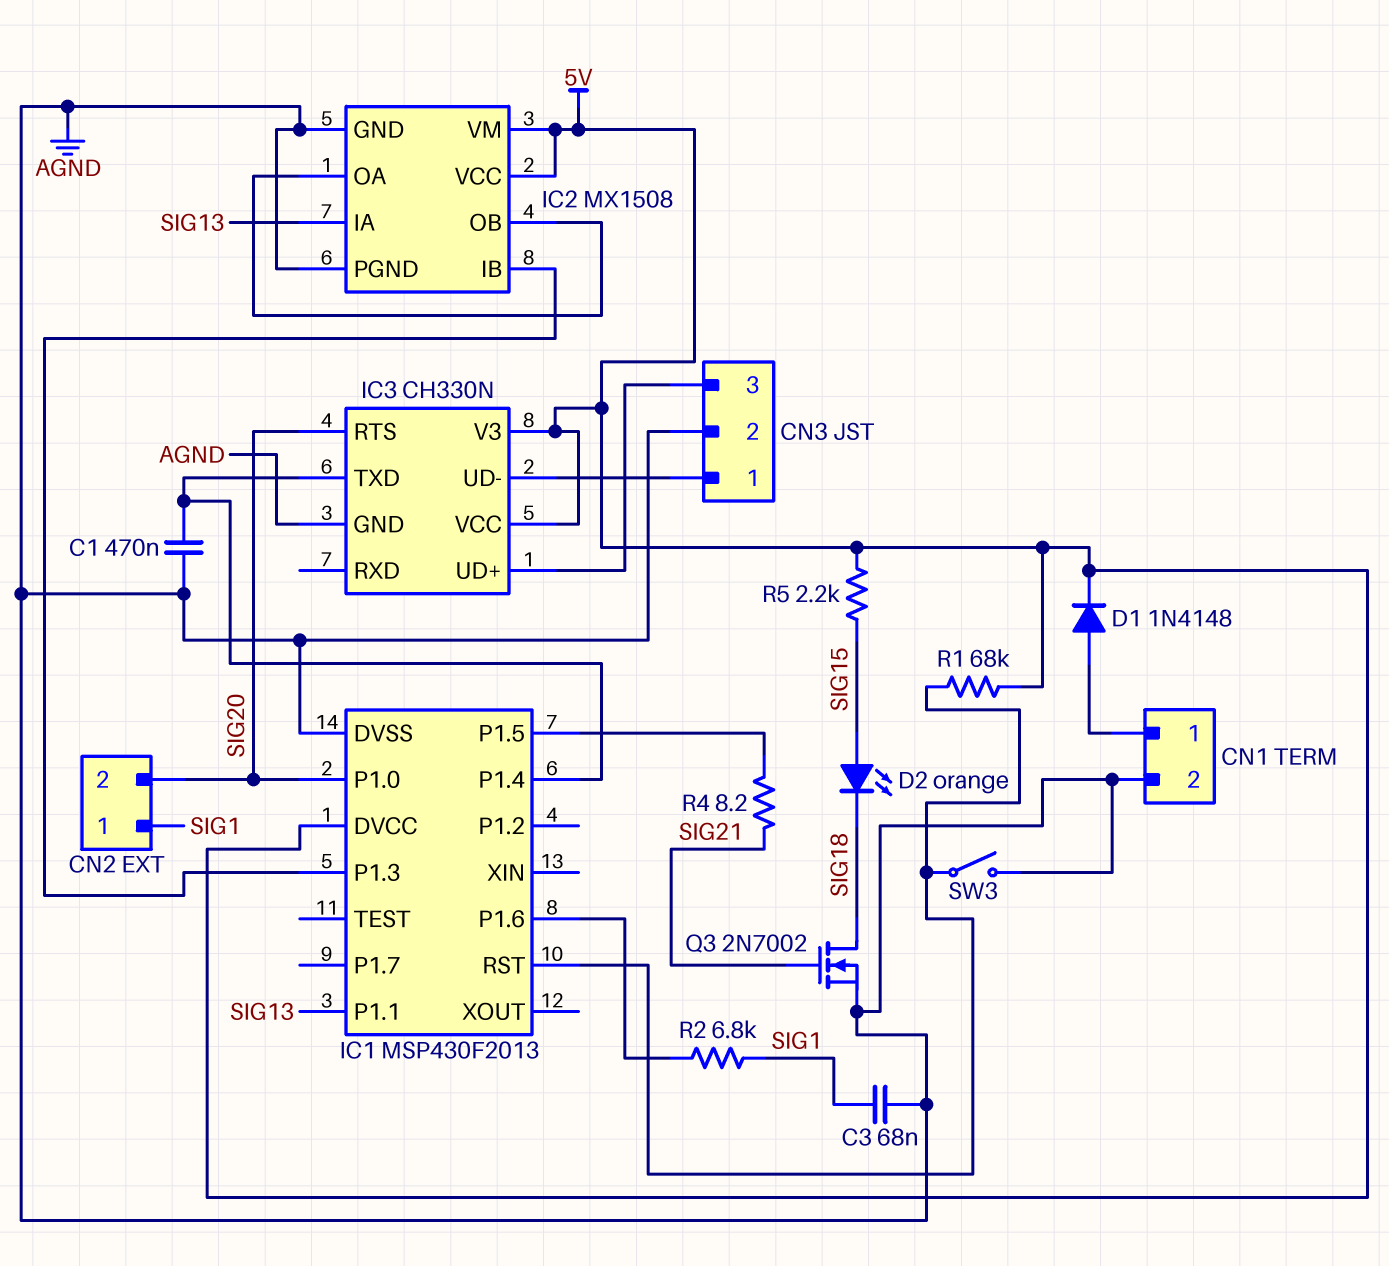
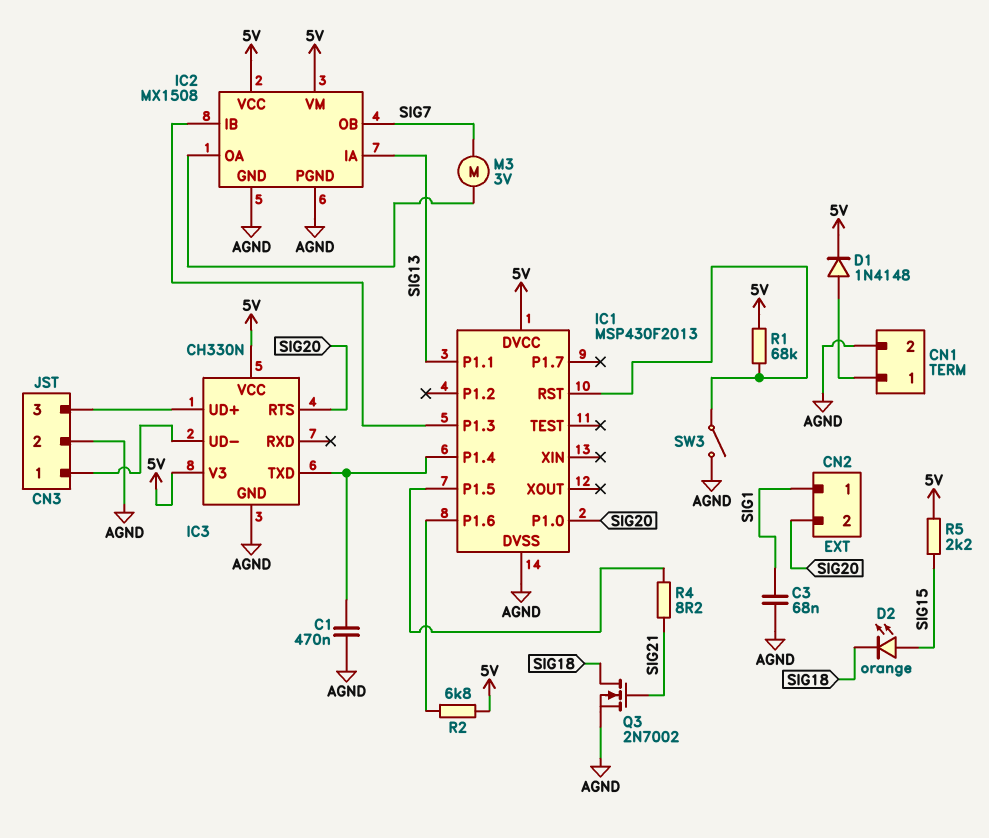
IC2 pin OB: IC2/OA -> SIG7
M3: none -> motor 3V (IC2/OA, SIG7)
R2: 6.8k (IC1/P1.6, SIG1) -> 6.8k (5V, IC1/P1.6)

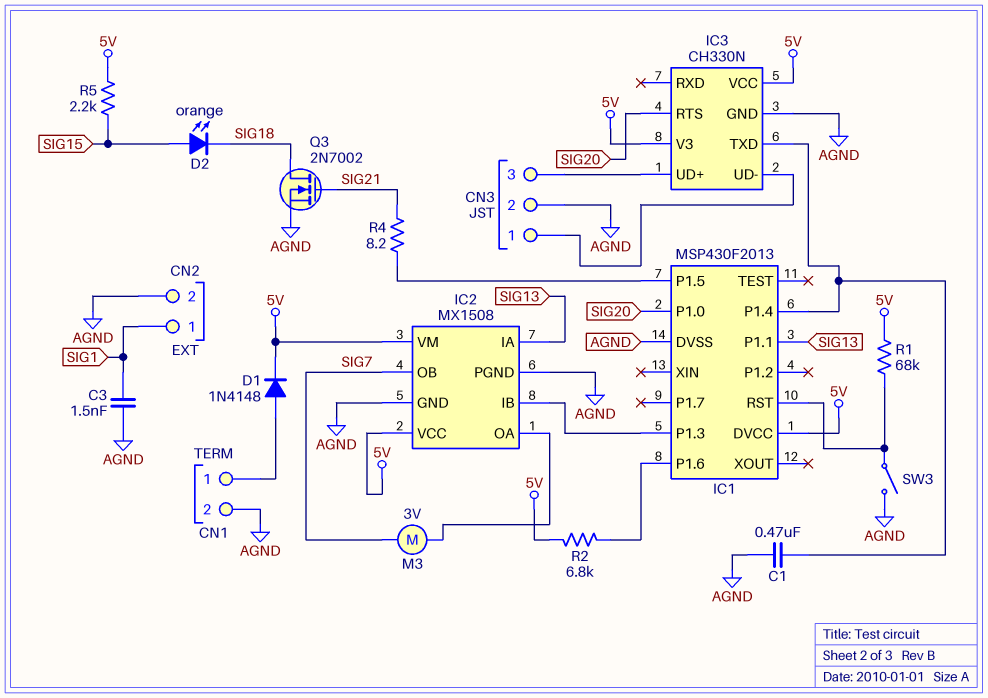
C3: 68nF (AGND, SIG1) -> 1.5nF (AGND, SIG1)
CN2 pin 2: SIG20 -> AGND

